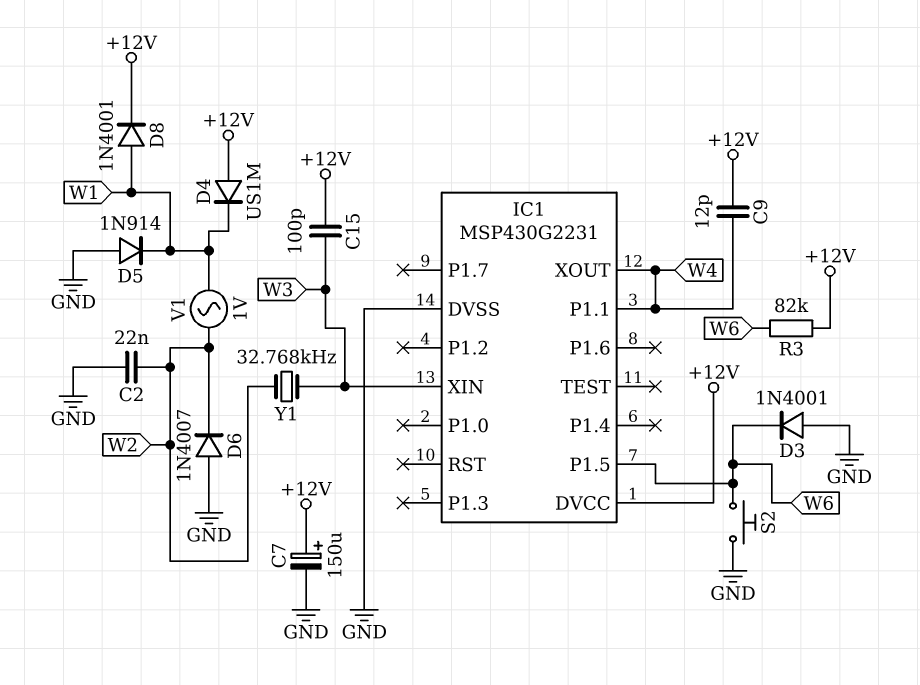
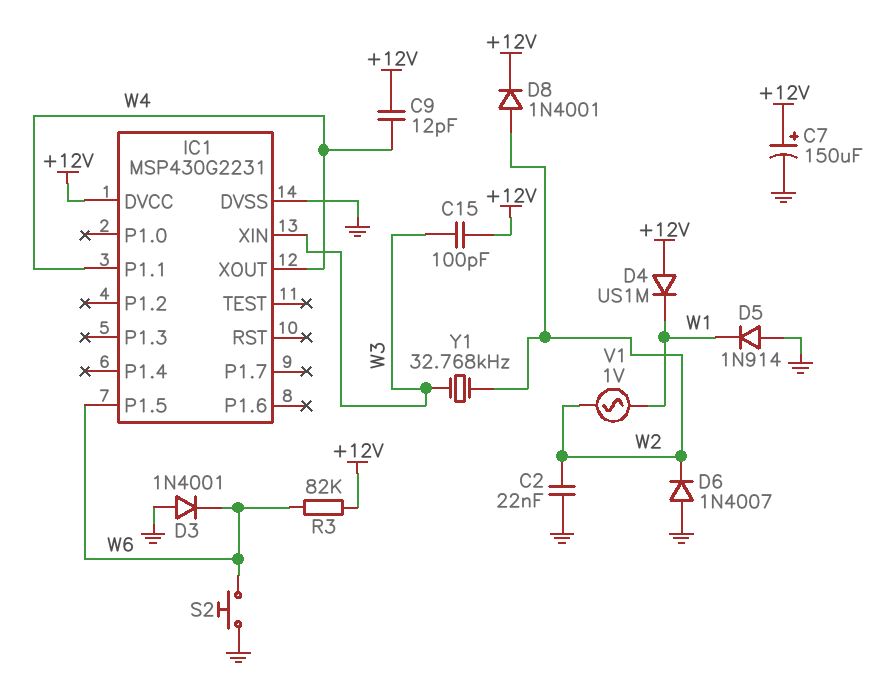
D8: diode 1N4001 (A W1, K +12V) -> diode 1N4001 (A W2, K +12V)

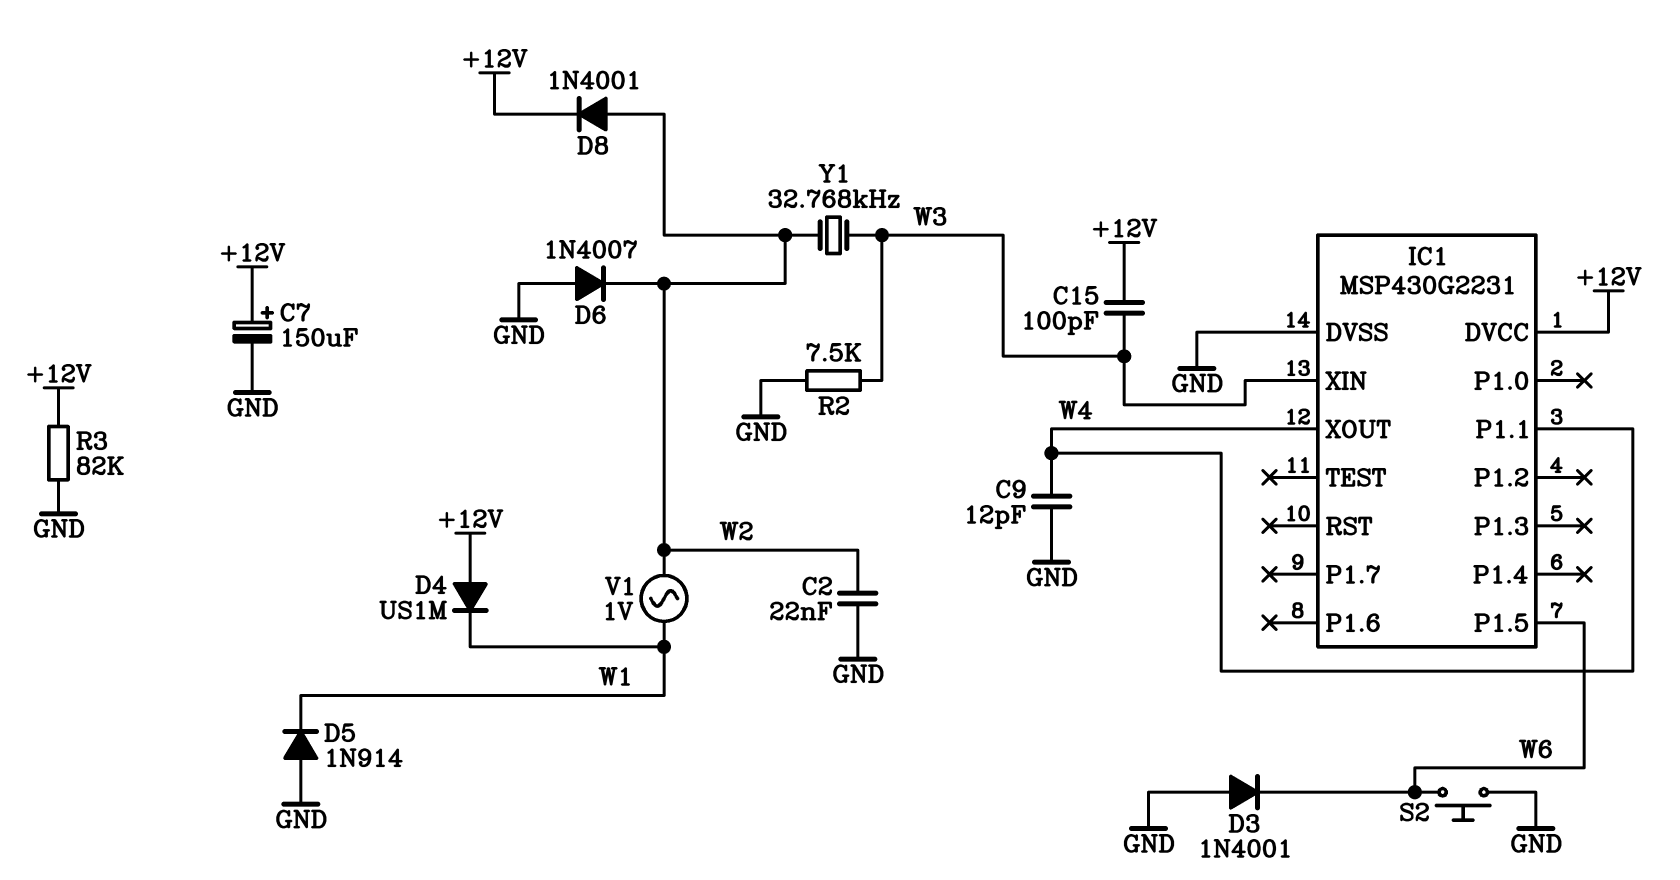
C9: 12pF (+12V, W4) -> 12pF (GND, W4)
R2: none -> 7.5k (GND, W3)
R3: 82k (+12V, W6) -> 82k (+12V, GND)

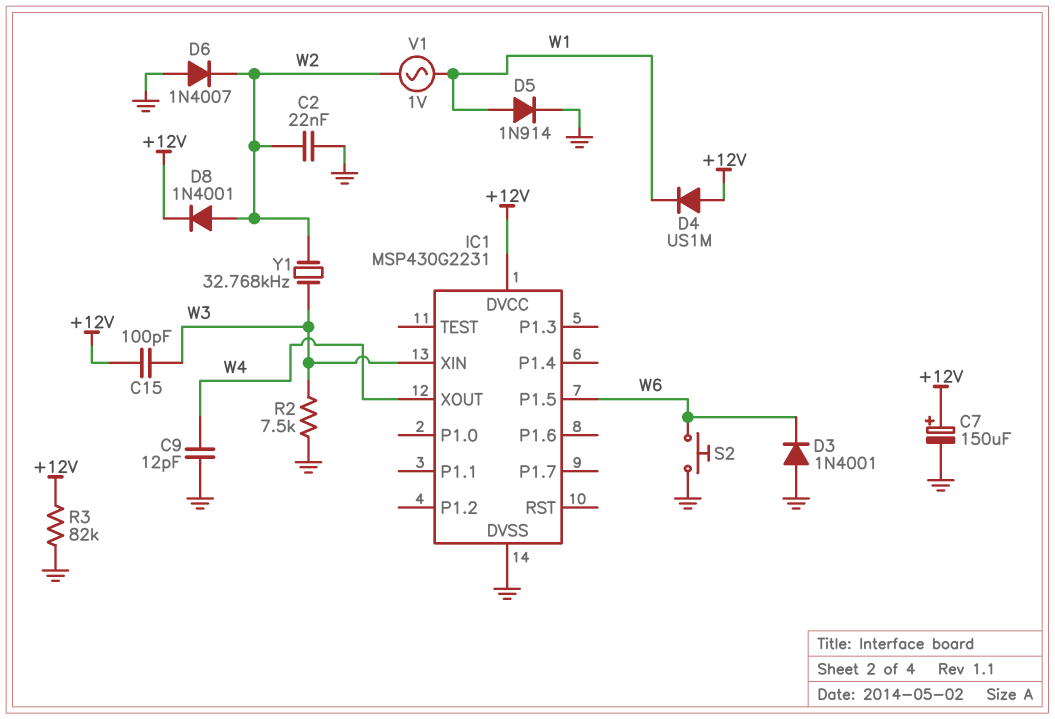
D5: diode 1N914 (A GND, K W1) -> diode 1N914 (A W1, K GND)
IC1 pin P1.1: W4 -> none

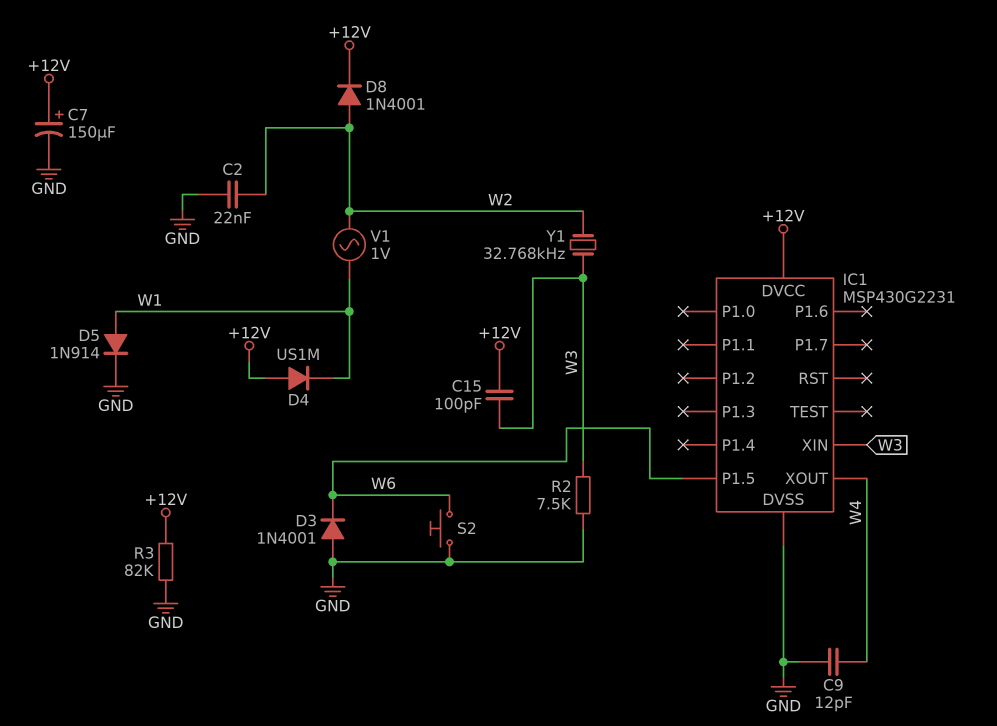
D6: diode 1N4007 (A GND, K W2) -> none

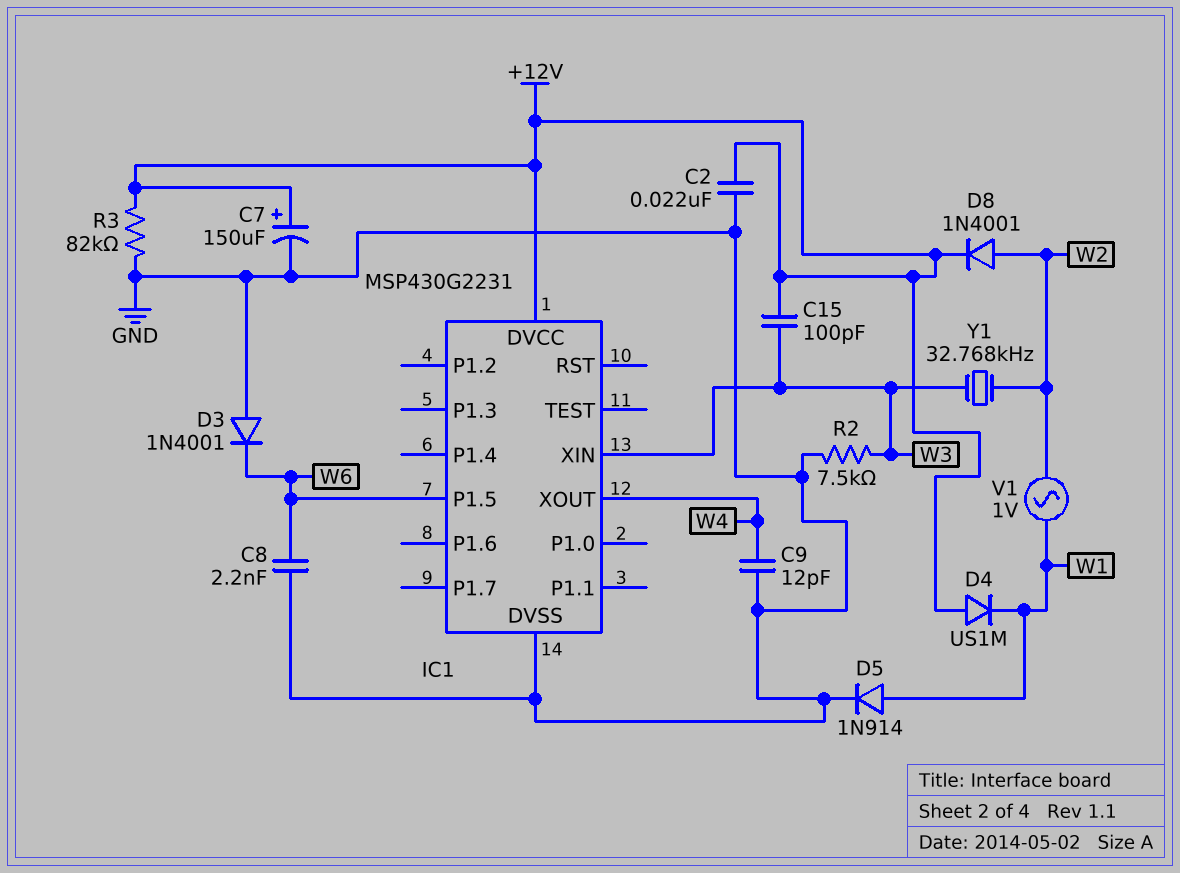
C2: 22nF (GND, W2) -> 22nF (+12V, GND)
C8: none -> 2.2nF (GND, W6)
S2: button (GND, W6) -> none

